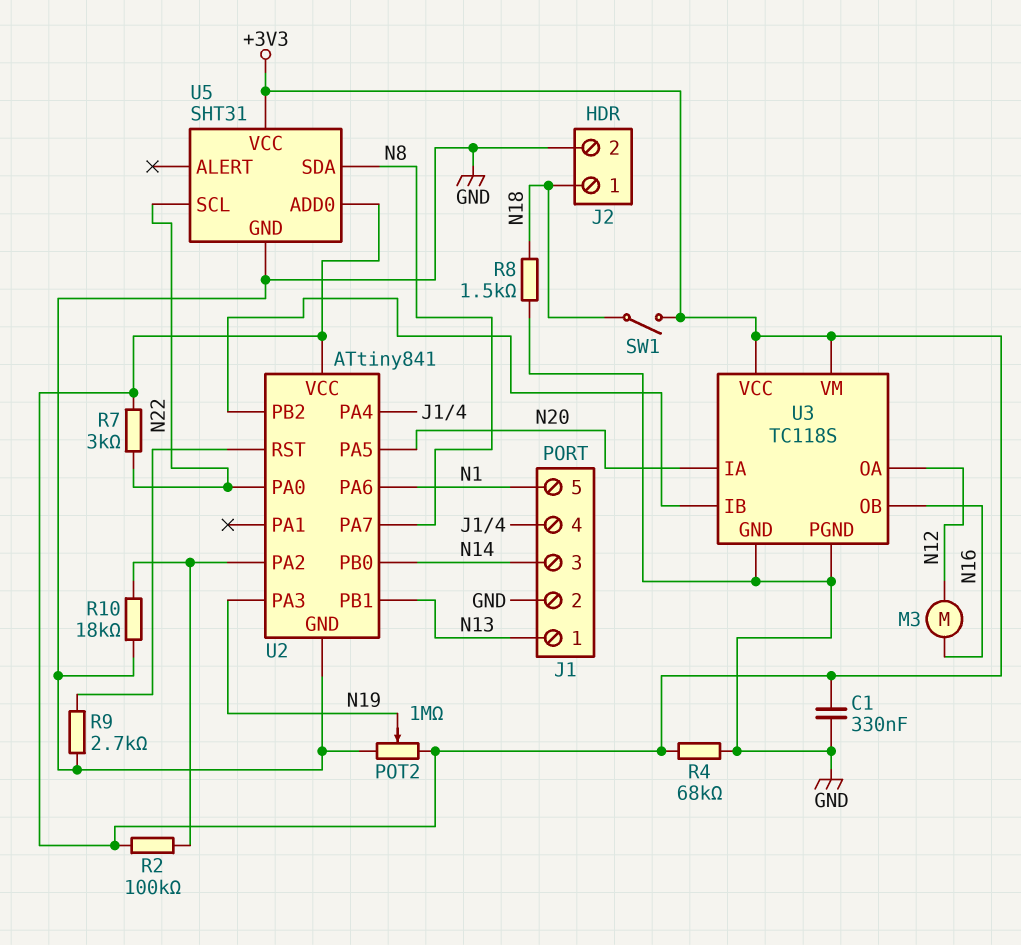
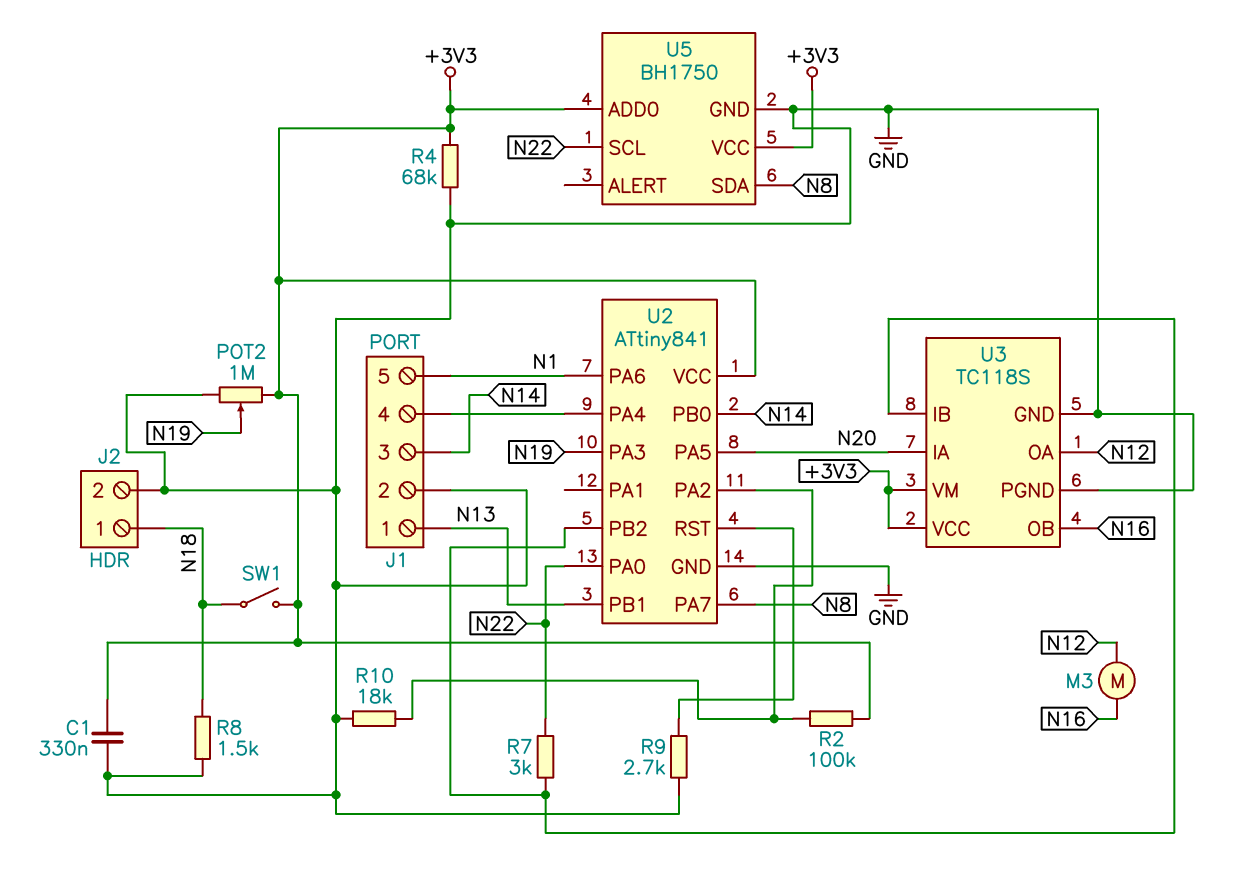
R7: 3k (+3V3, N22) -> 3k (N22, U2/PB2)
U5: SHT31 -> BH1750

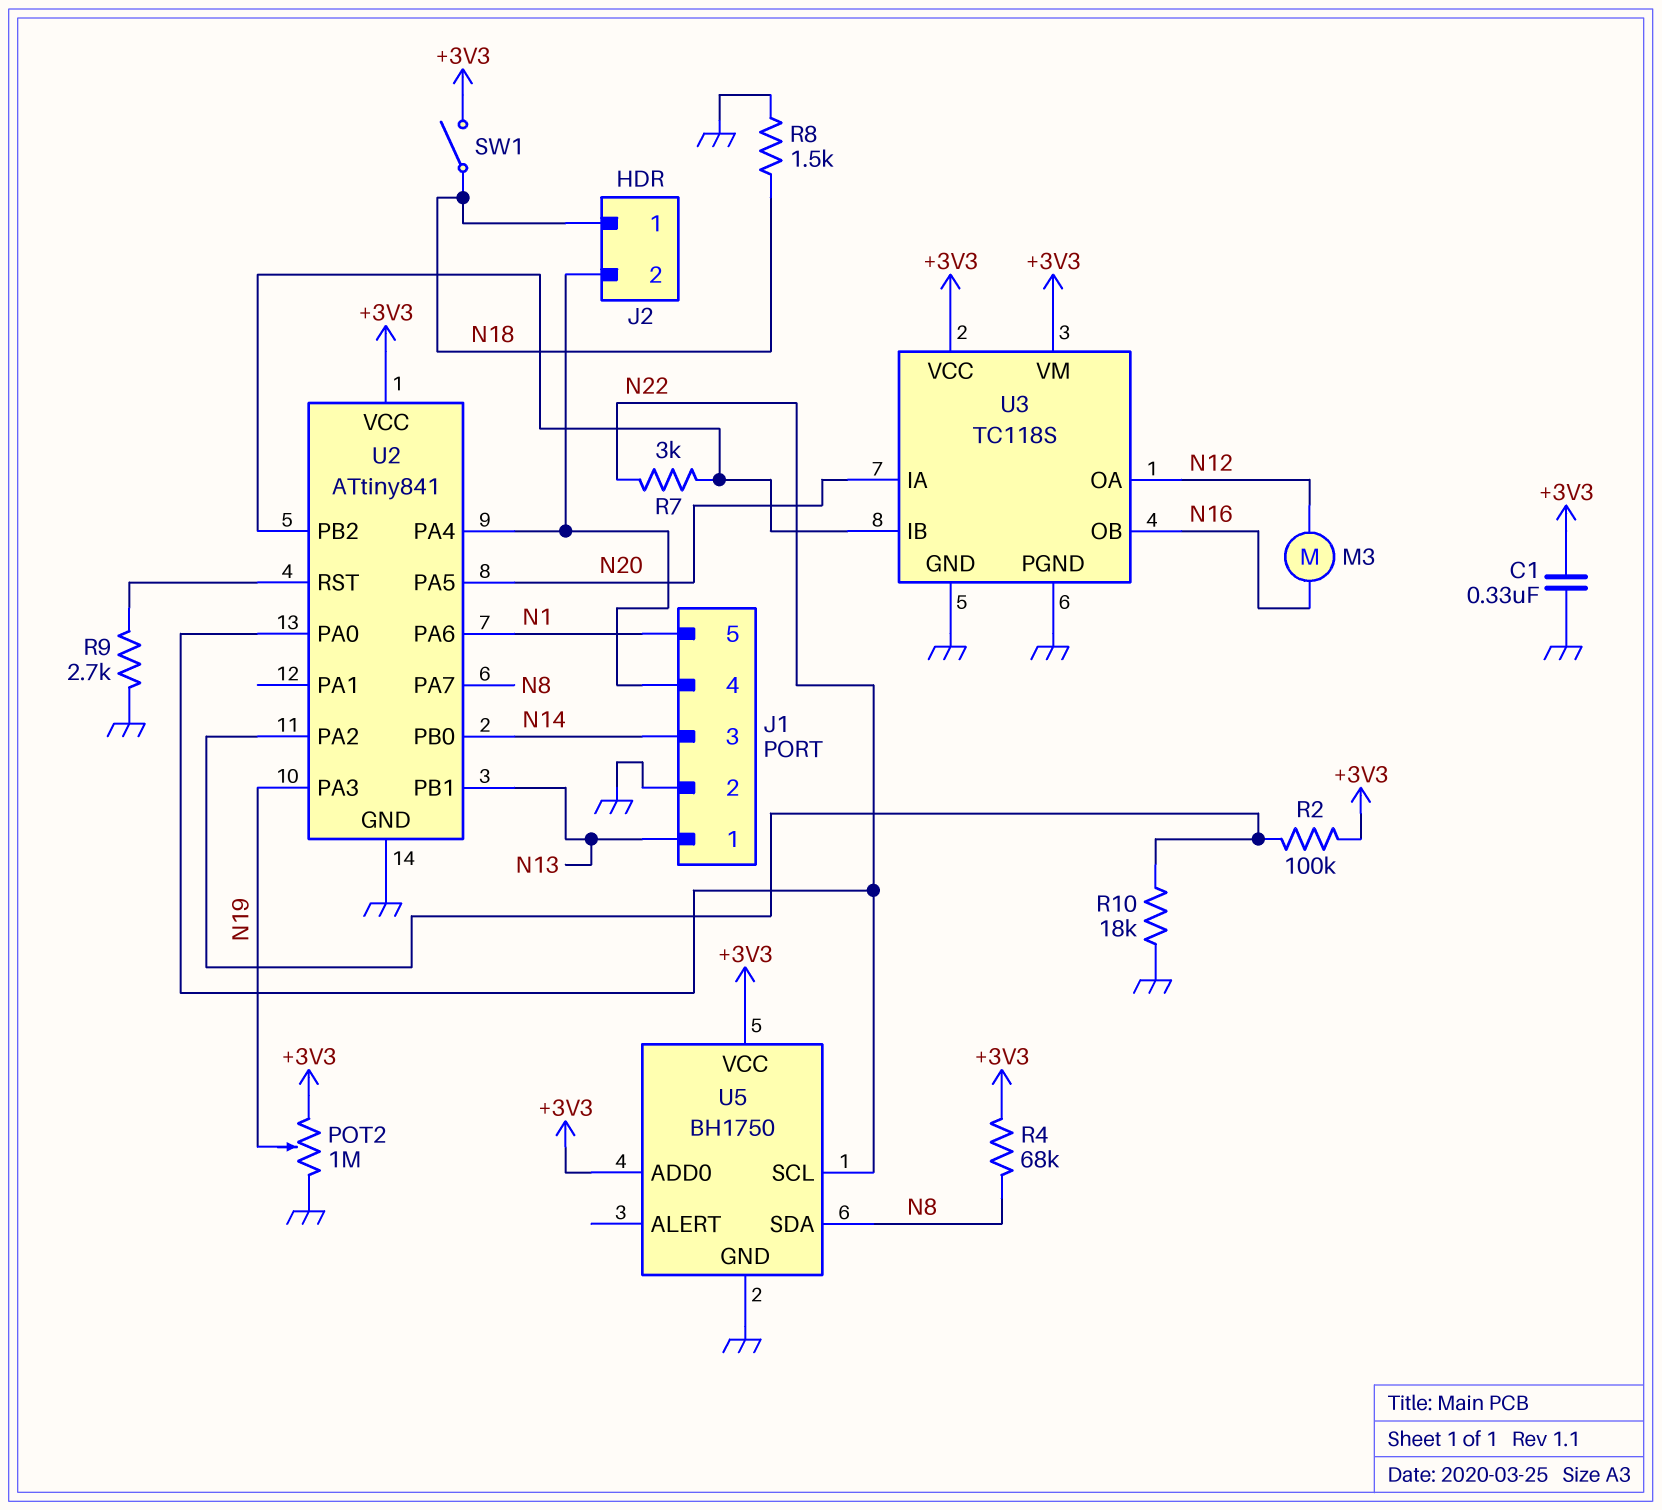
J2 pin 2: GND -> J1/4
R4: 68k (+3V3, GND) -> 68k (+3V3, N8)

